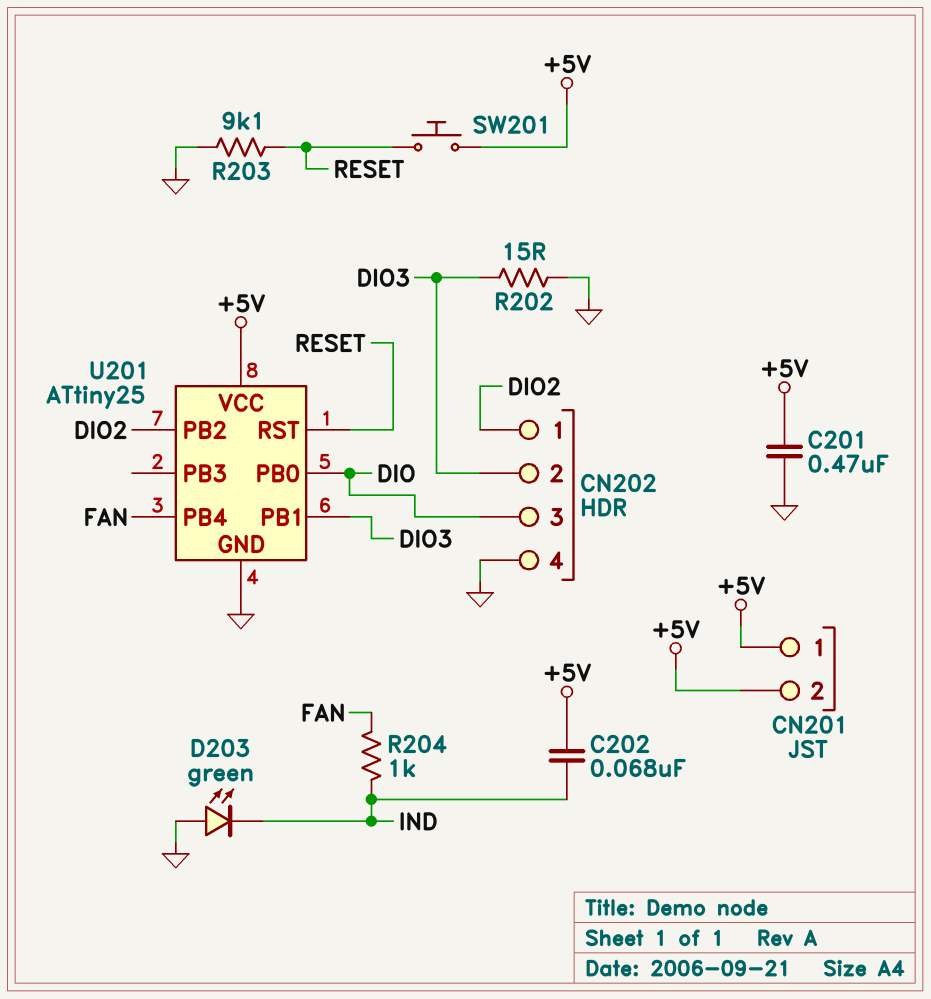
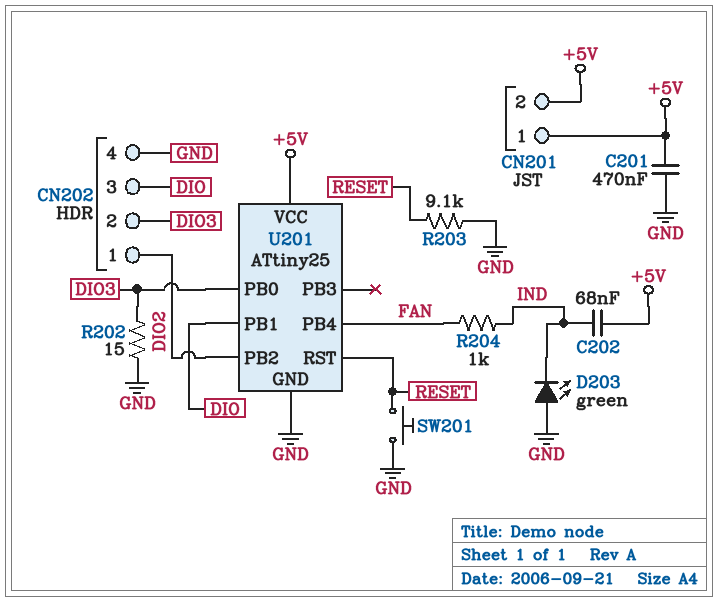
SW201: button (+5V, RESET) -> button (GND, RESET)
U201 pin PB0: DIO -> DIO3
U201 pin PB1: DIO3 -> DIO

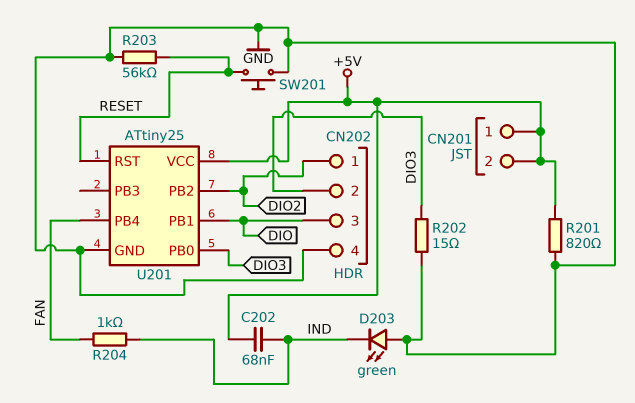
C201: 470nF (+5V, GND) -> none
R201: none -> 820 (+5V, GND)
R203: 9.1k (GND, RESET) -> 56k (GND, RESET)

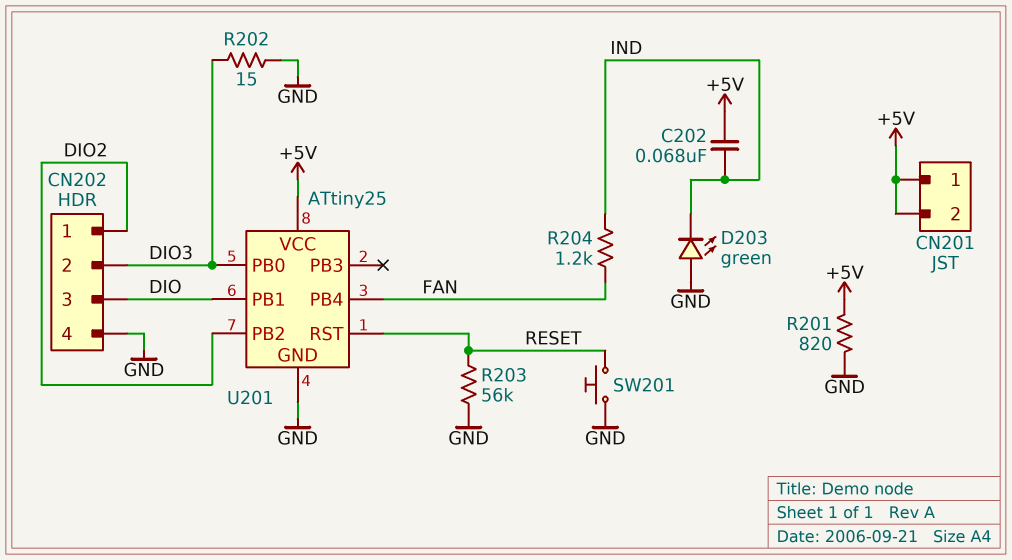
R204: 1k (FAN, IND) -> 1.2k (FAN, IND)

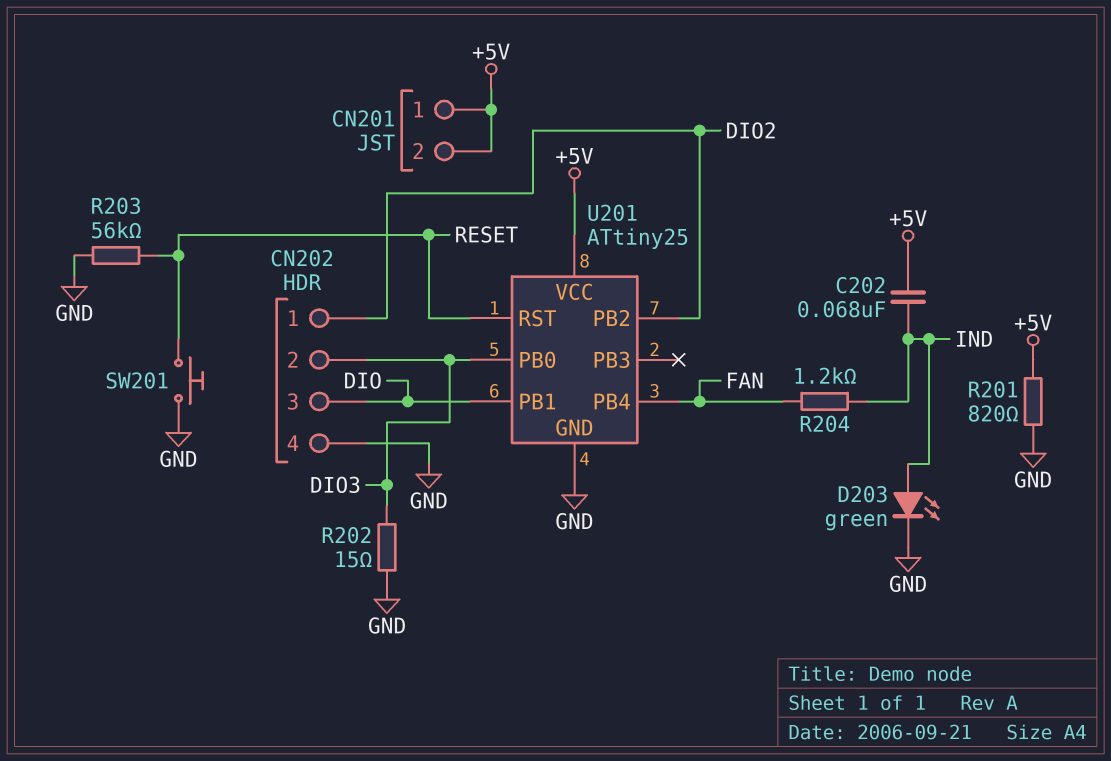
D203: LED green (A GND, K IND) -> LED green (A IND, K GND)

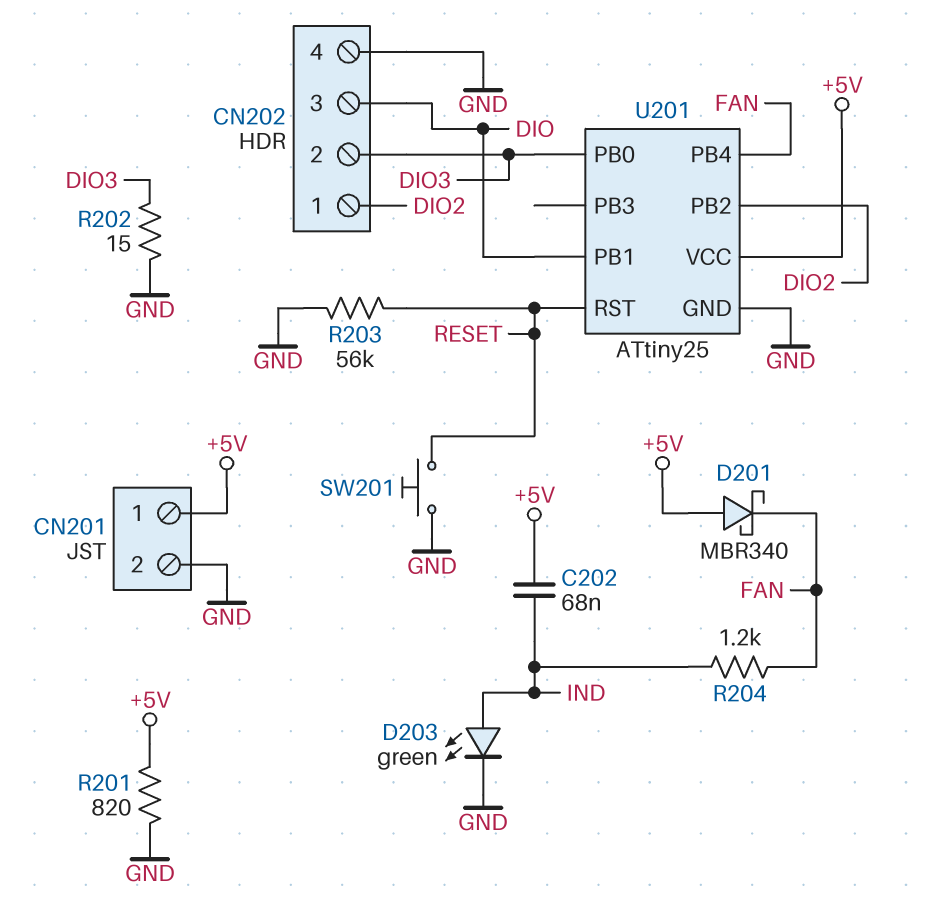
CN201 pin 2: +5V -> GND
D201: none -> schottky MBR340 (A +5V, K FAN)

